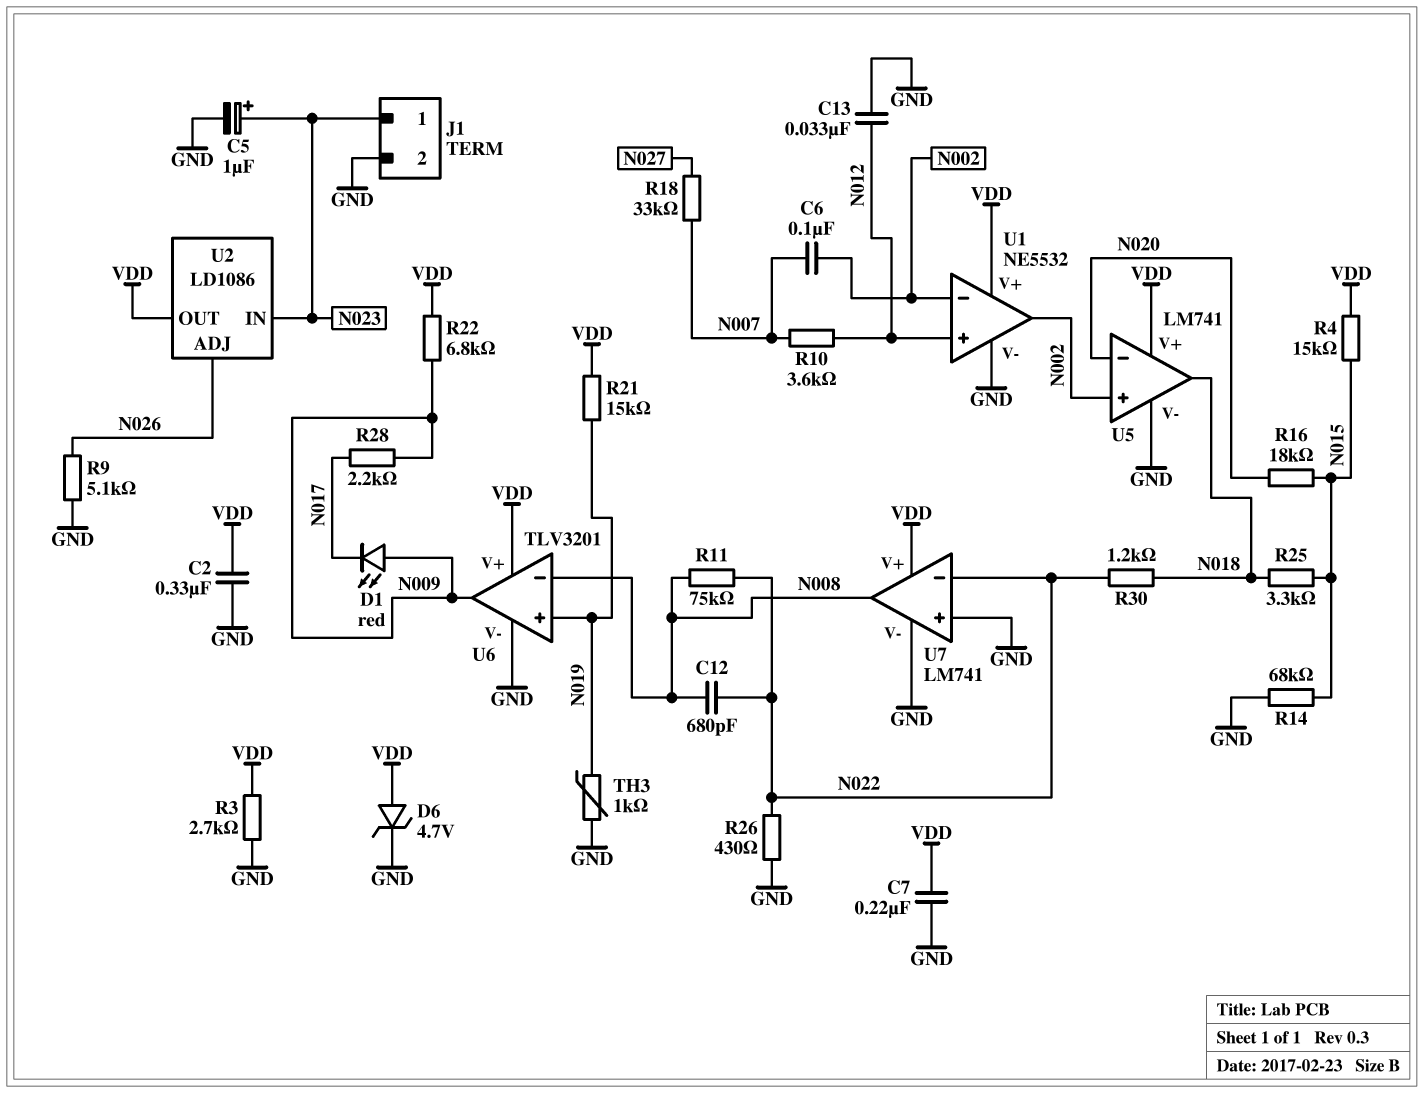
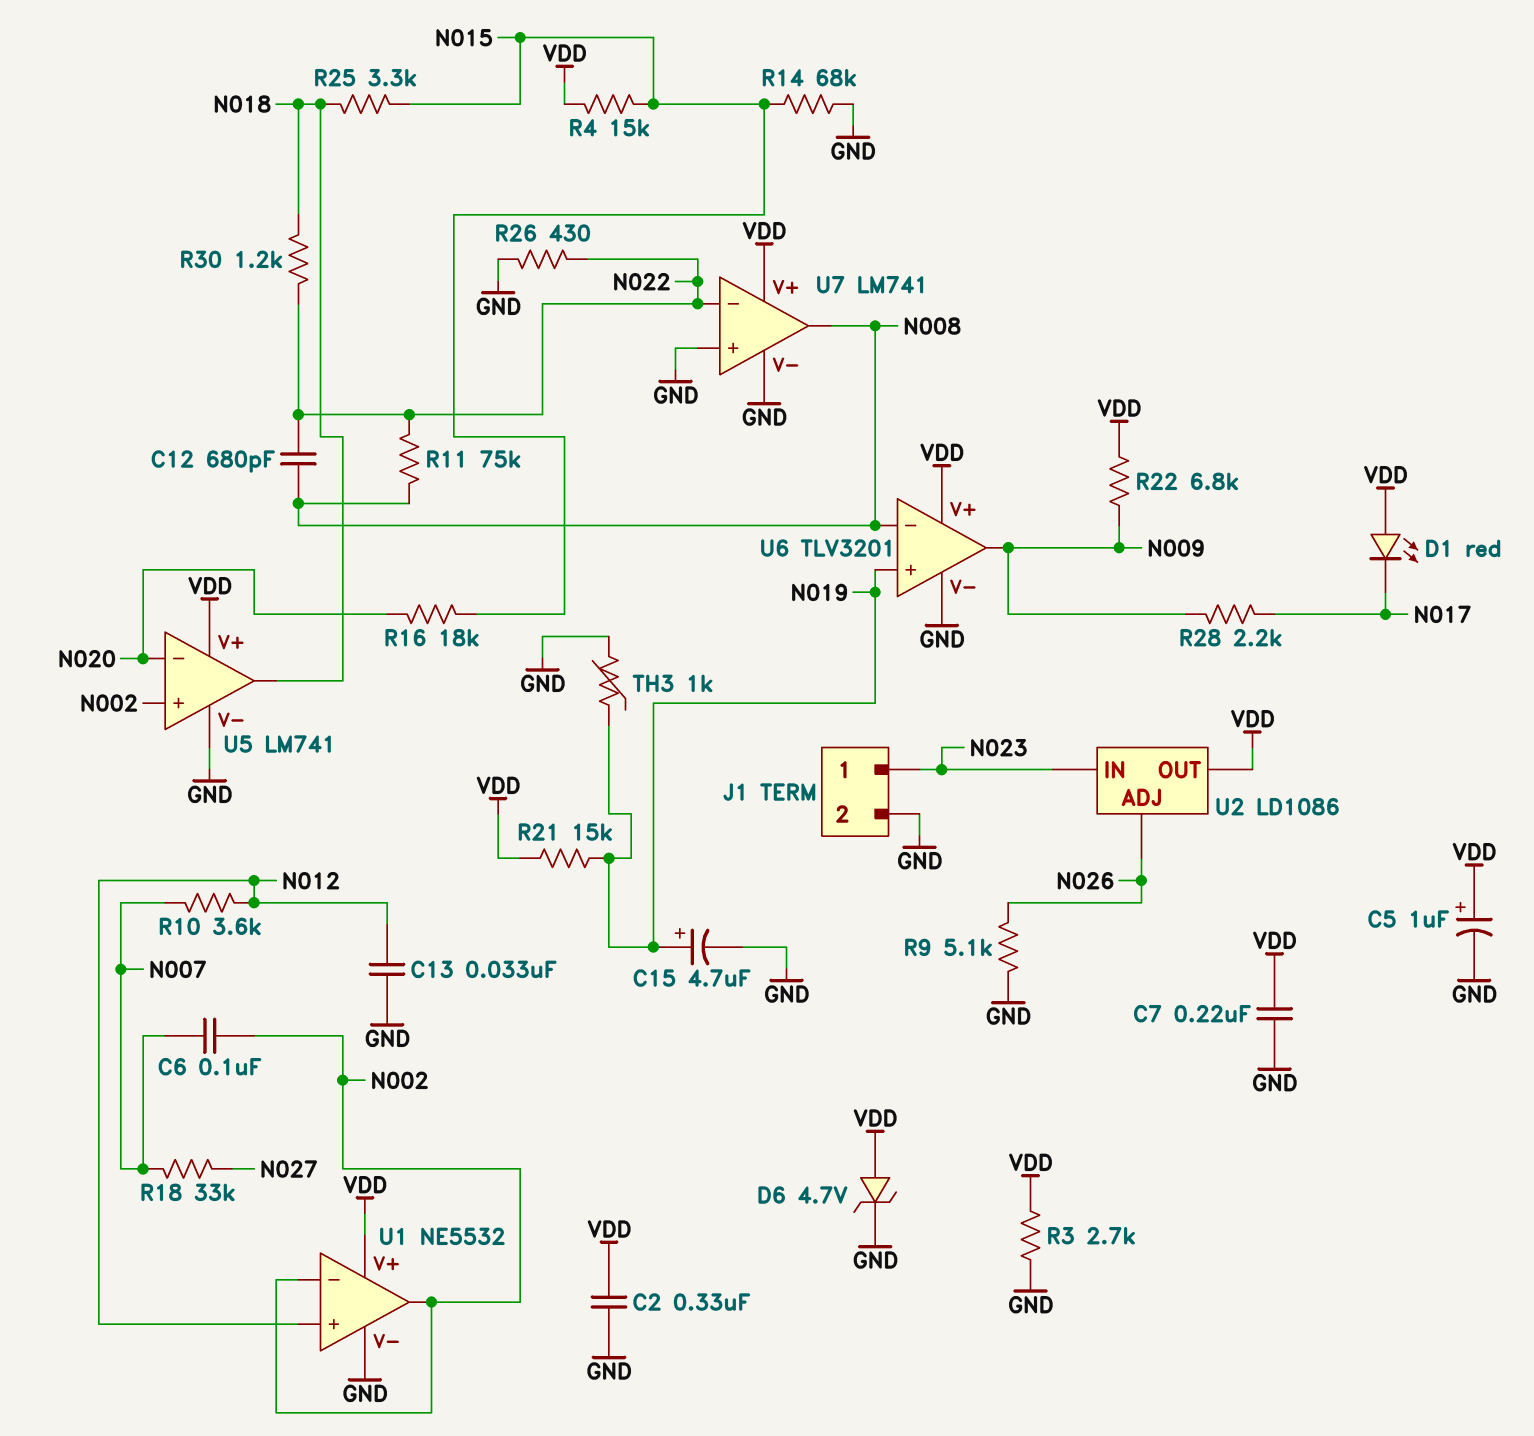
C5: 1uF (plus N023, minus GND) -> 1uF (plus VDD, minus GND)
C15: none -> 4.7uF (plus N019, minus GND)
D1: LED red (A N009, K N017) -> LED red (A VDD, K N017)

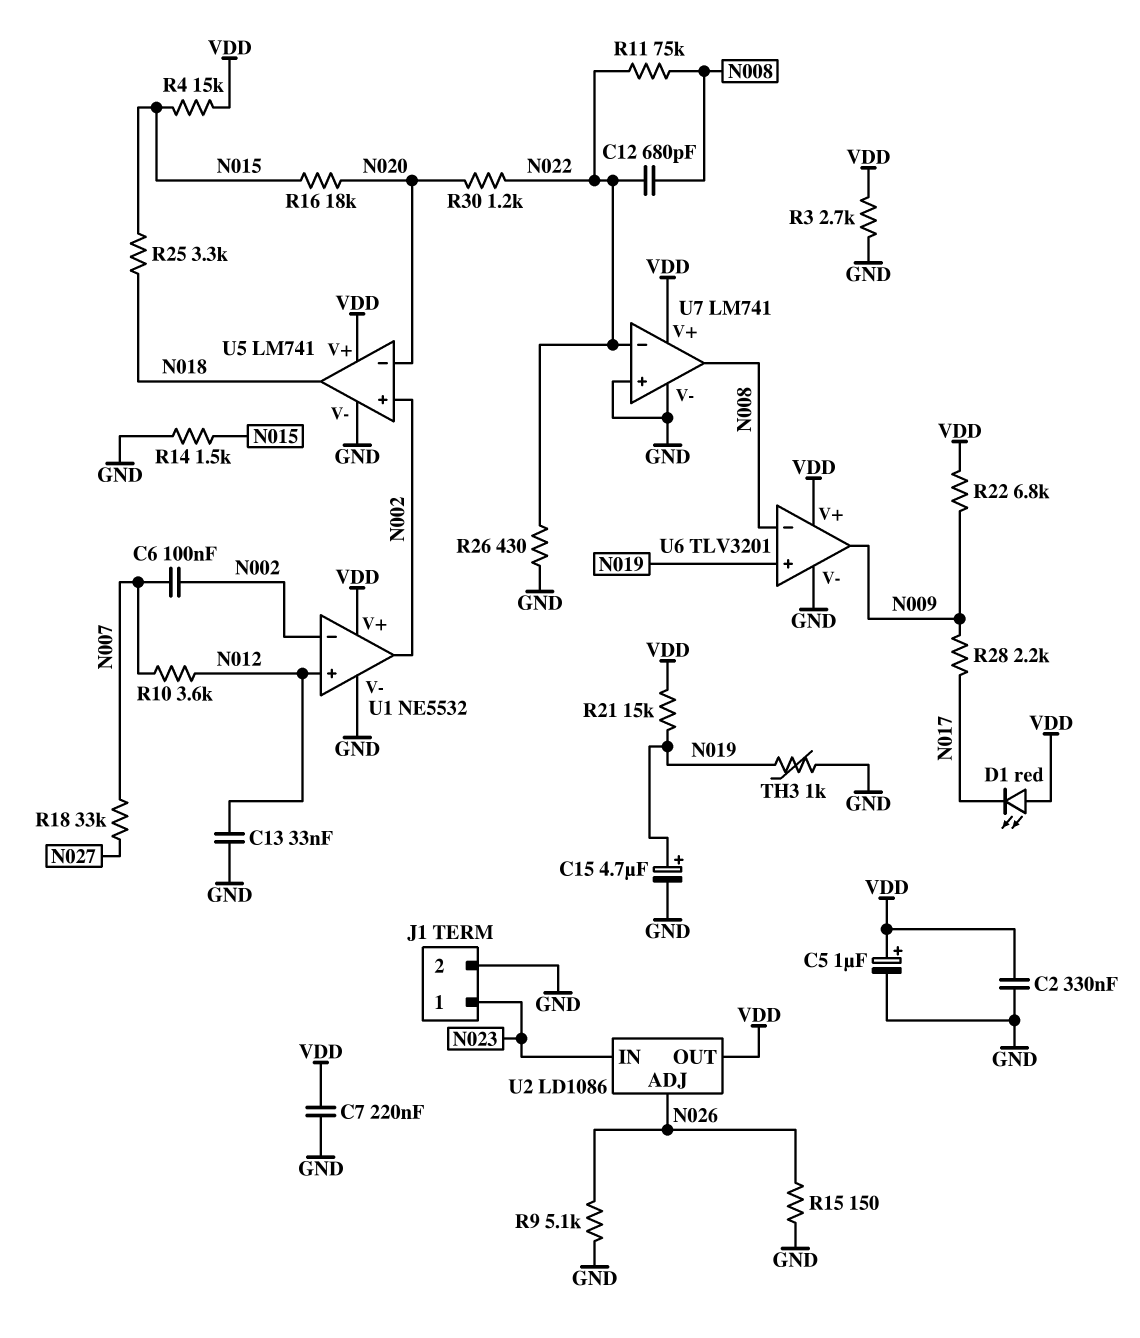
D6: zener 4.7V (A VDD, K GND) -> none
R14: 68k (GND, N015) -> 1.5k (GND, N015)
R15: none -> 150 (GND, N026)
R30: 1.2k (N018, N022) -> 1.2k (N020, N022)

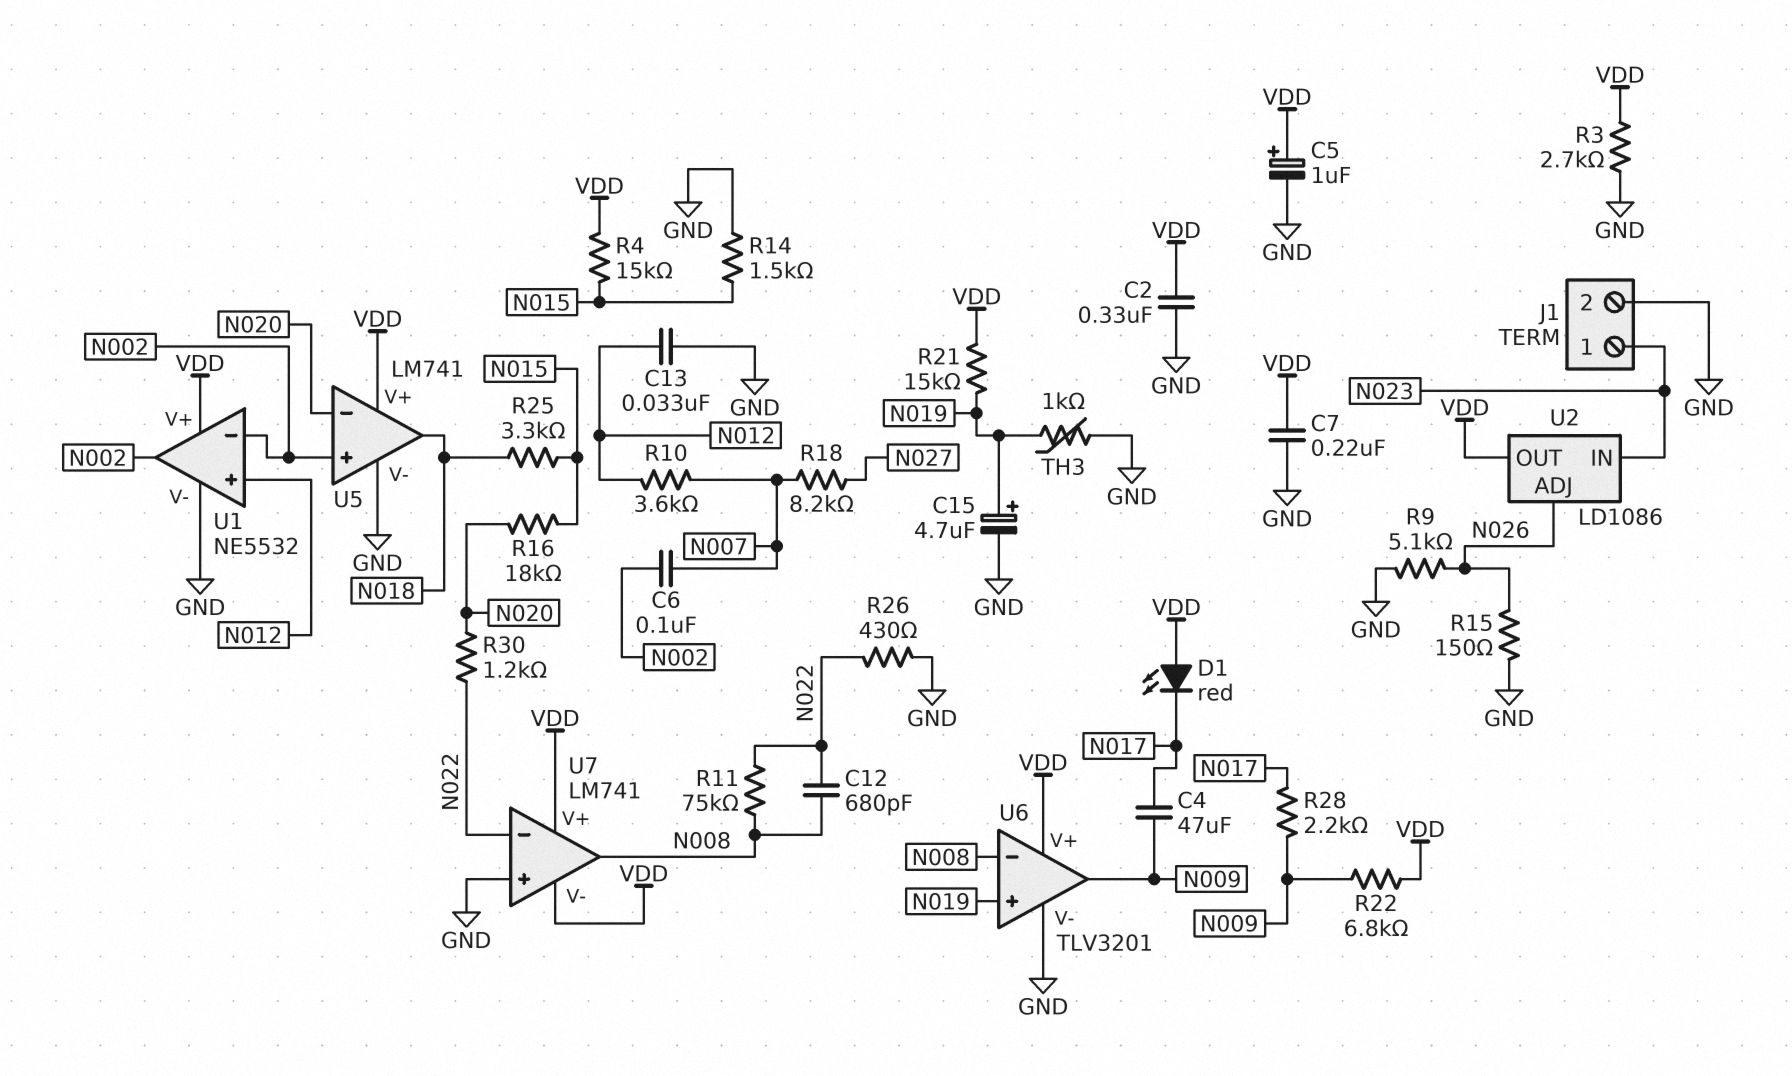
C4: none -> 47uF (N009, N017)
R18: 33k (N007, N027) -> 8.2k (N007, N027)
U7 pin V-: GND -> VDD

